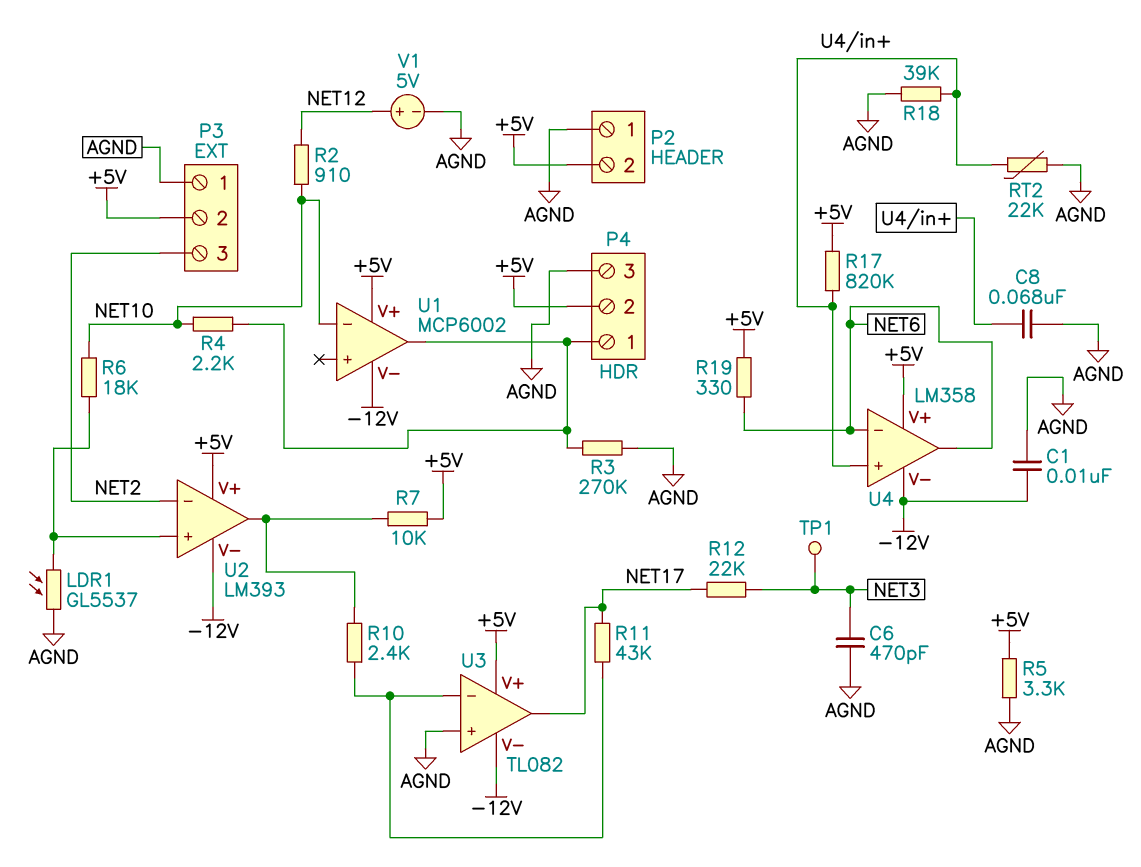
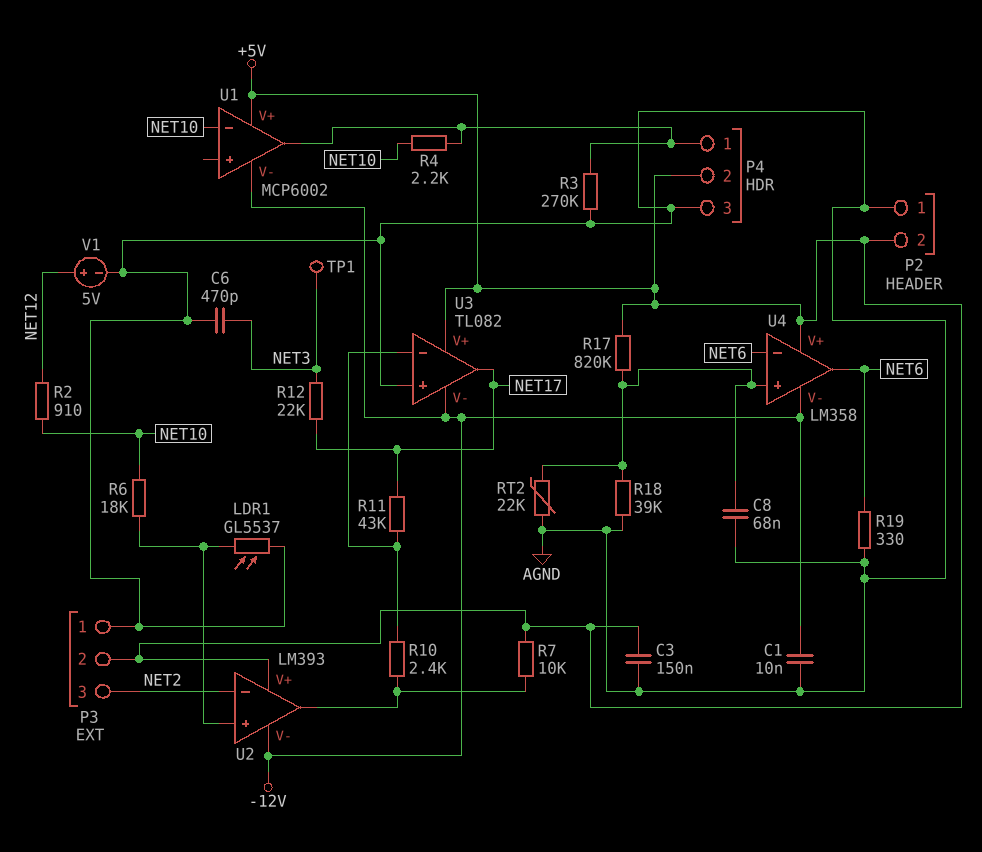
C3: none -> 150nF (+5V, AGND)
R5: 3.3k (+5V, AGND) -> none
R19: 330 (+5V, NET6) -> 330 (AGND, NET6)

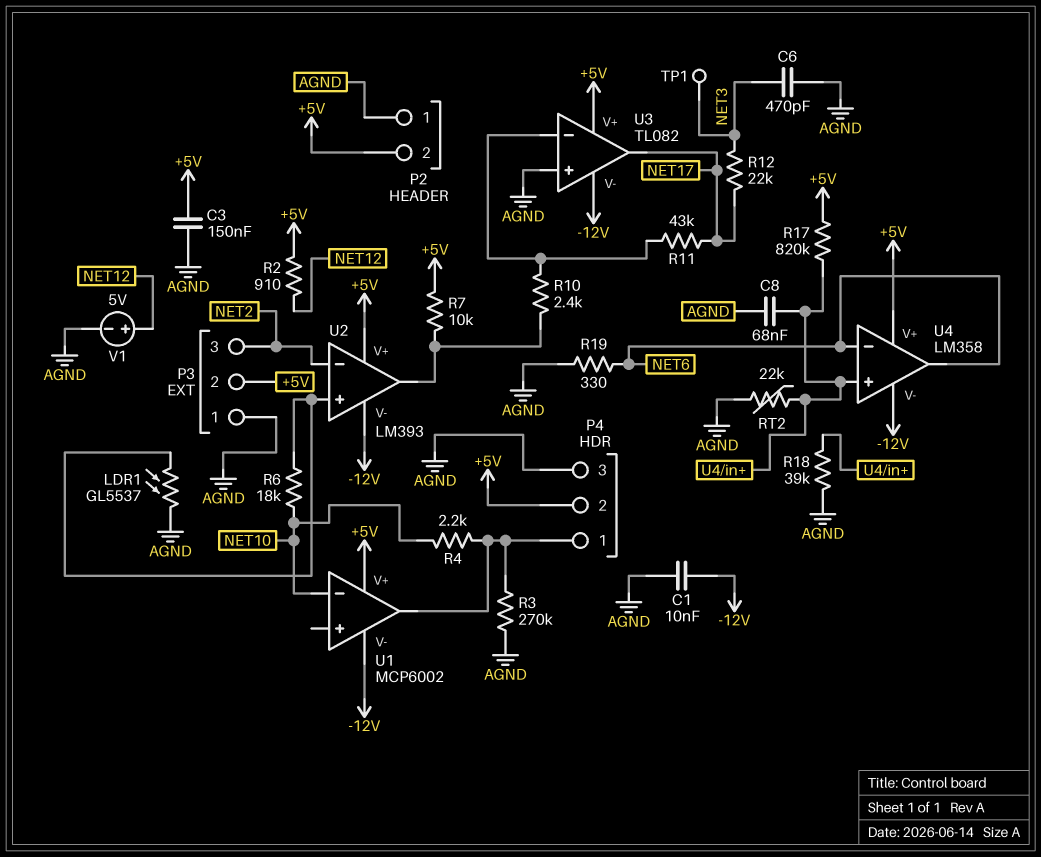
R2: 910 (NET10, NET12) -> 910 (+5V, NET12)

